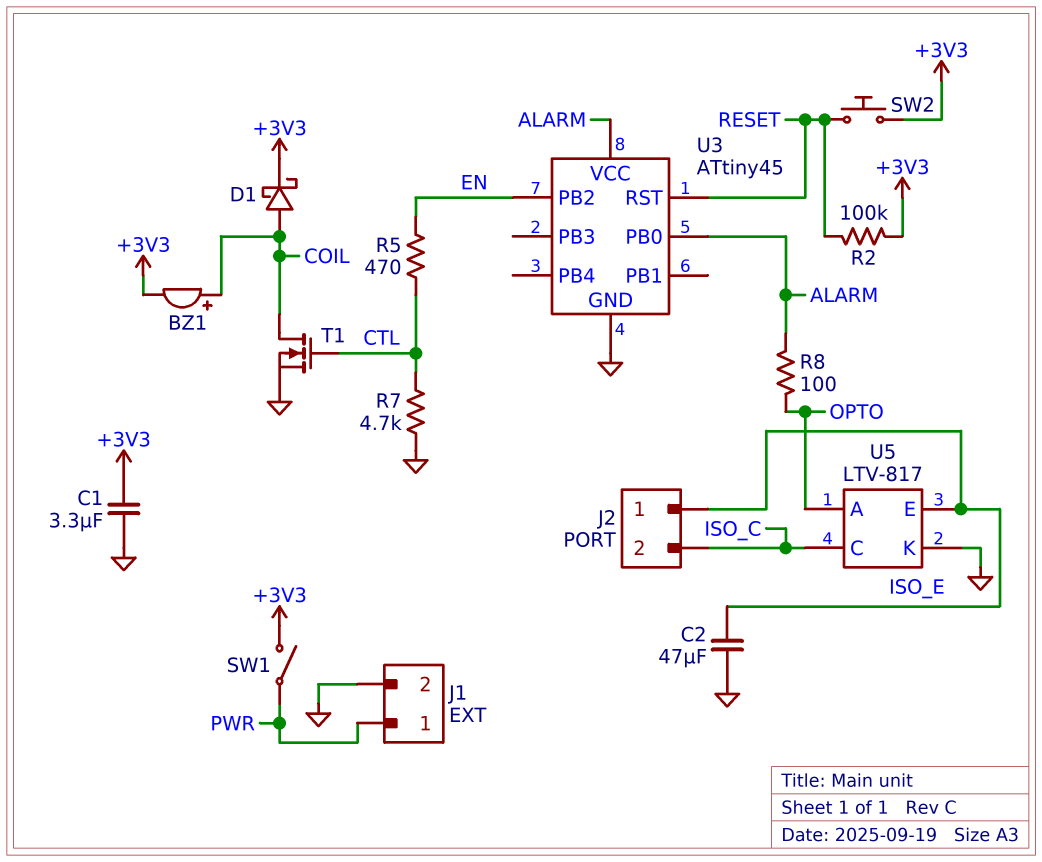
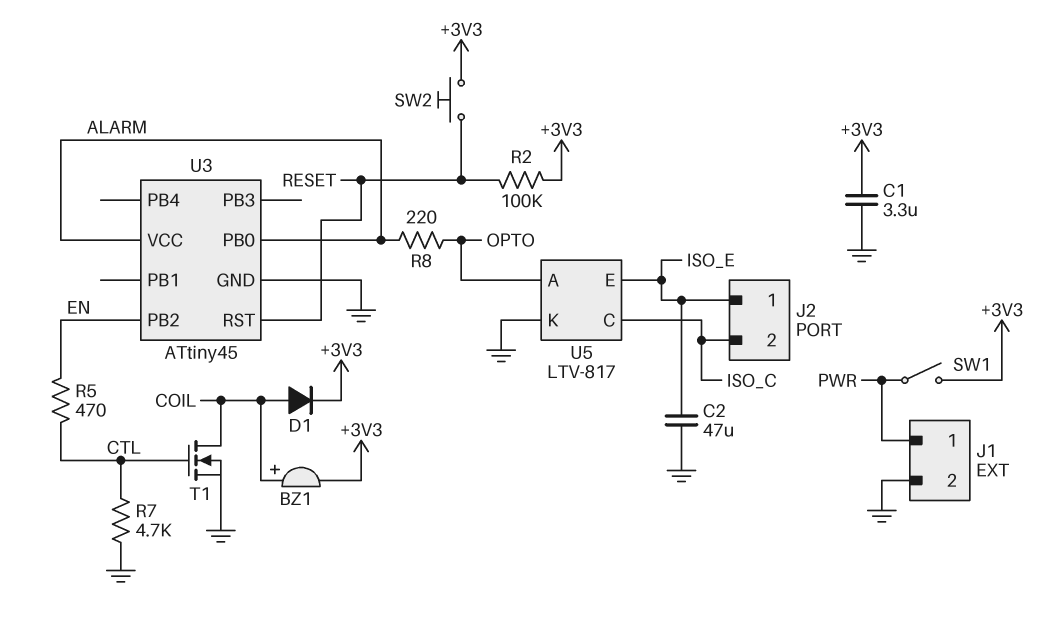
D1: schottky (A COIL, K +3V3) -> diode (A COIL, K +3V3)
R8: 100 (ALARM, OPTO) -> 220 (ALARM, OPTO)

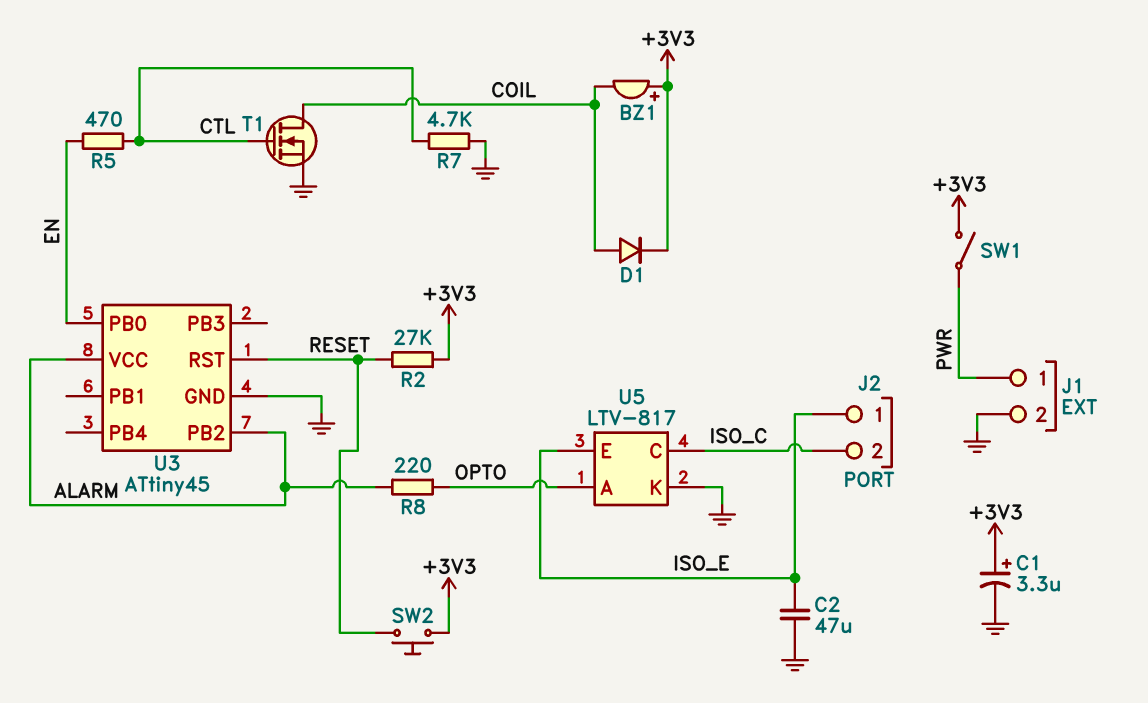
BZ1: buzzer (plus COIL, minus +3V3) -> buzzer (plus +3V3, minus COIL)
C1: 3.3uF (+3V3, GND) -> 3.3uF (plus +3V3, minus GND)
R2: 100k (+3V3, RESET) -> 27k (+3V3, RESET)
U3 pin PB0: ALARM -> EN
U3 pin PB2: EN -> ALARM

